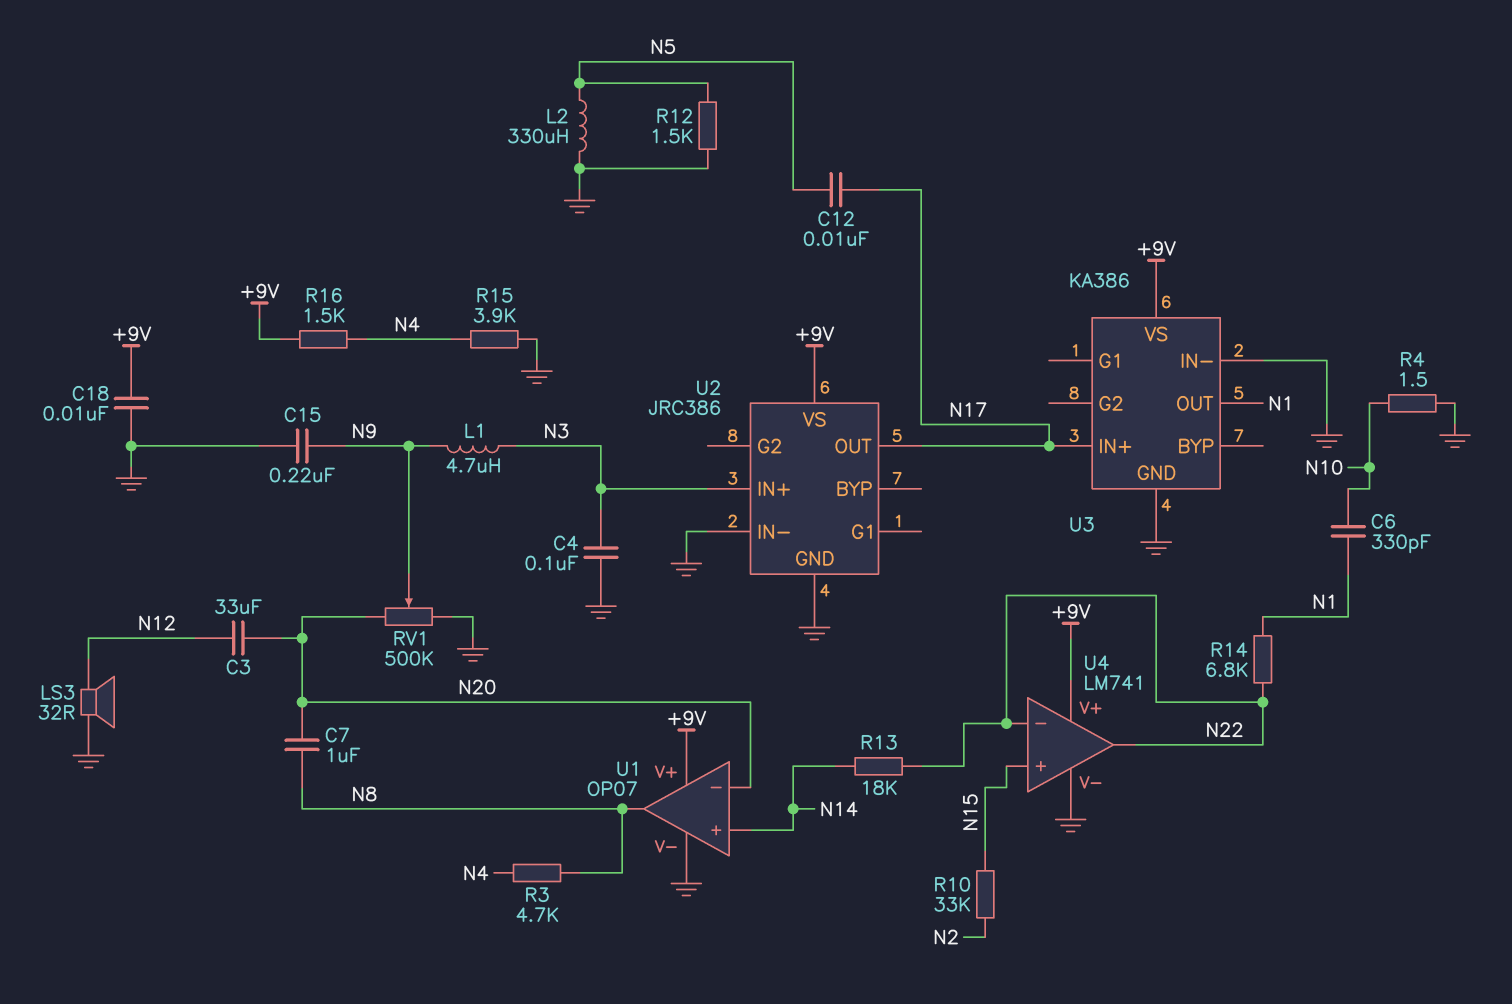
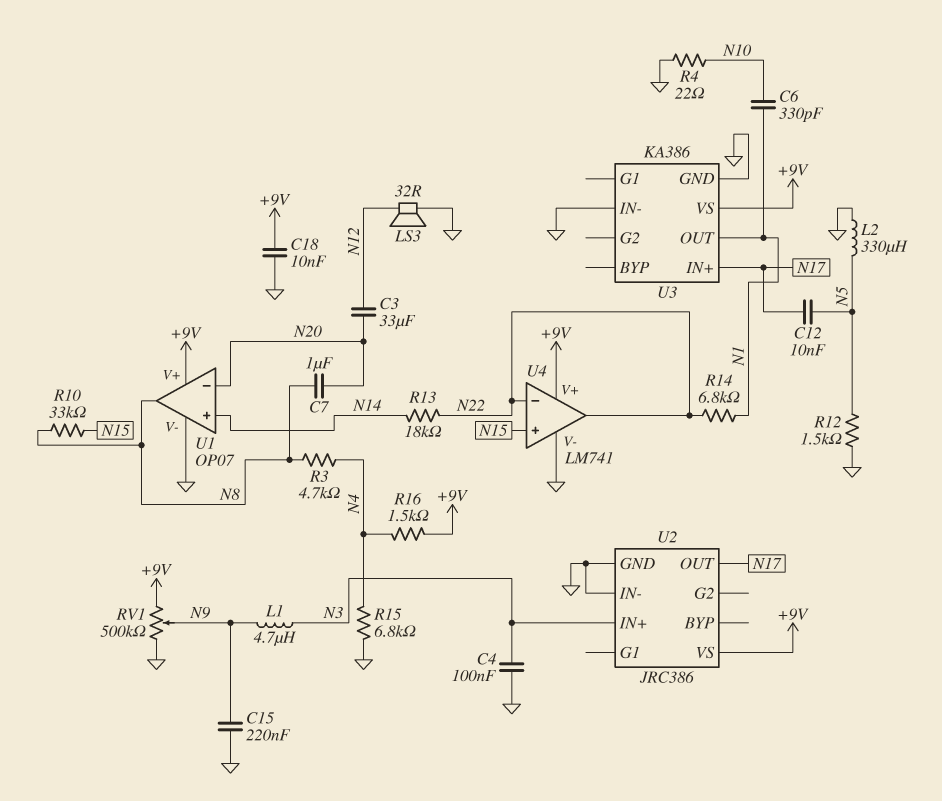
R4: 1.5 (GND, N10) -> 22 (GND, N10)
R10: 33k (N2, N15) -> 33k (N8, N15)
R15: 3.9k (GND, N4) -> 6.8k (GND, N4)
RV1: 500k (GND, N20, wiper N9) -> 500k (+9V, GND, wiper N9)

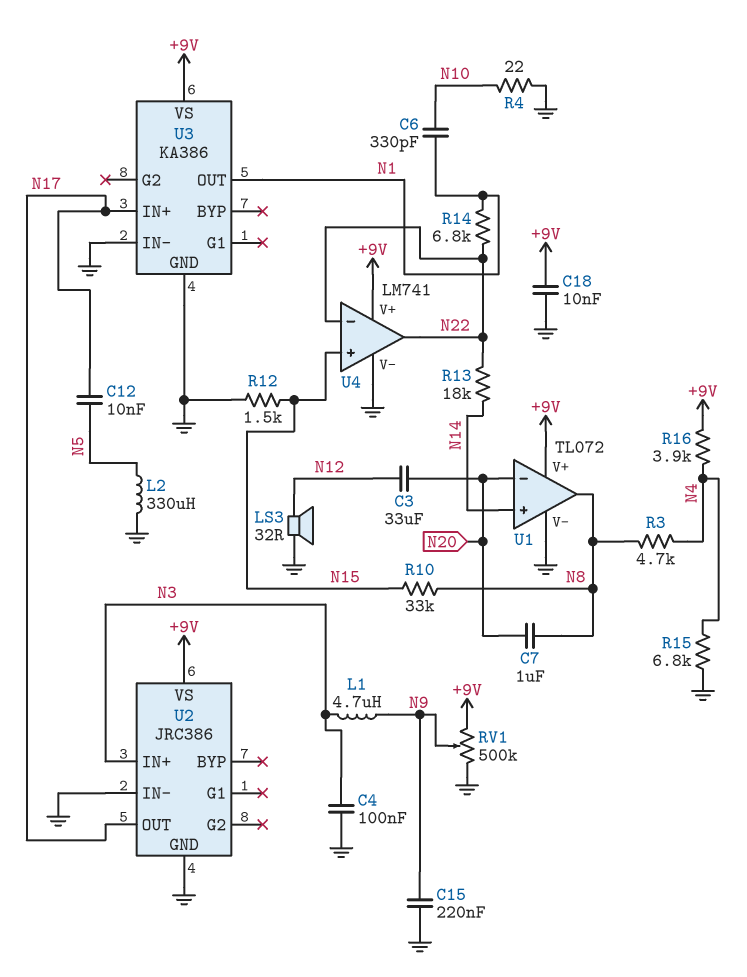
R12: 1.5k (GND, N5) -> 1.5k (GND, N15)
R16: 1.5k (+9V, N4) -> 3.9k (+9V, N4)
U1: OP07 -> TL072

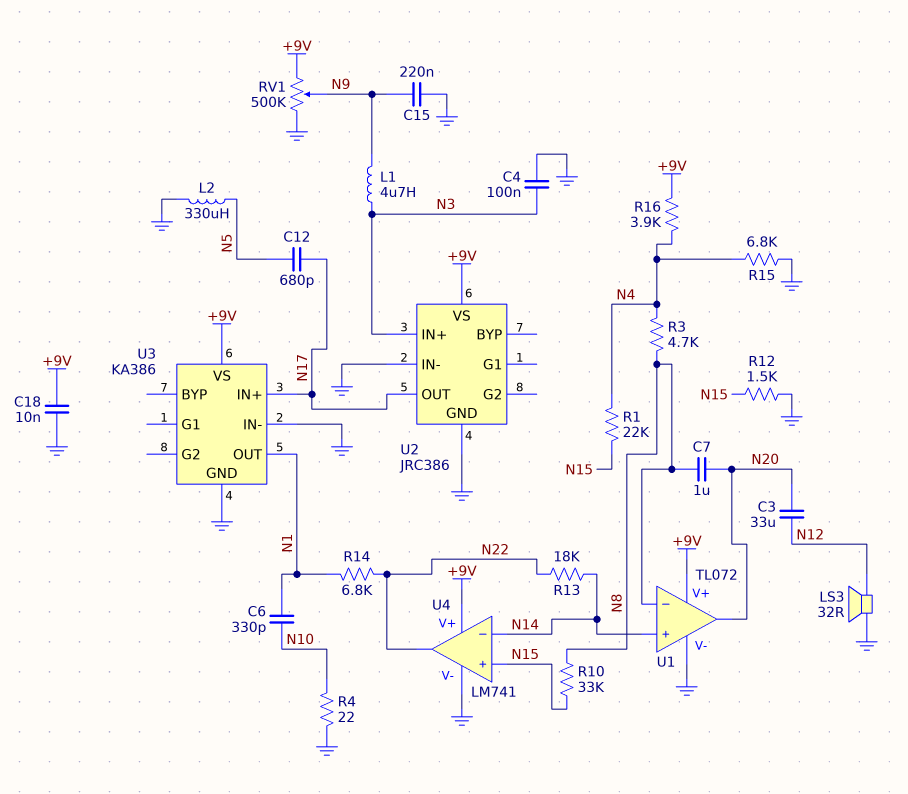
C12: 10nF (N5, N17) -> 680pF (N5, N17)
R1: none -> 22k (N4, N15)
U1 pin in-: N20 -> N8
U1 pin out: N8 -> N20
U4 pin in-: N22 -> N14

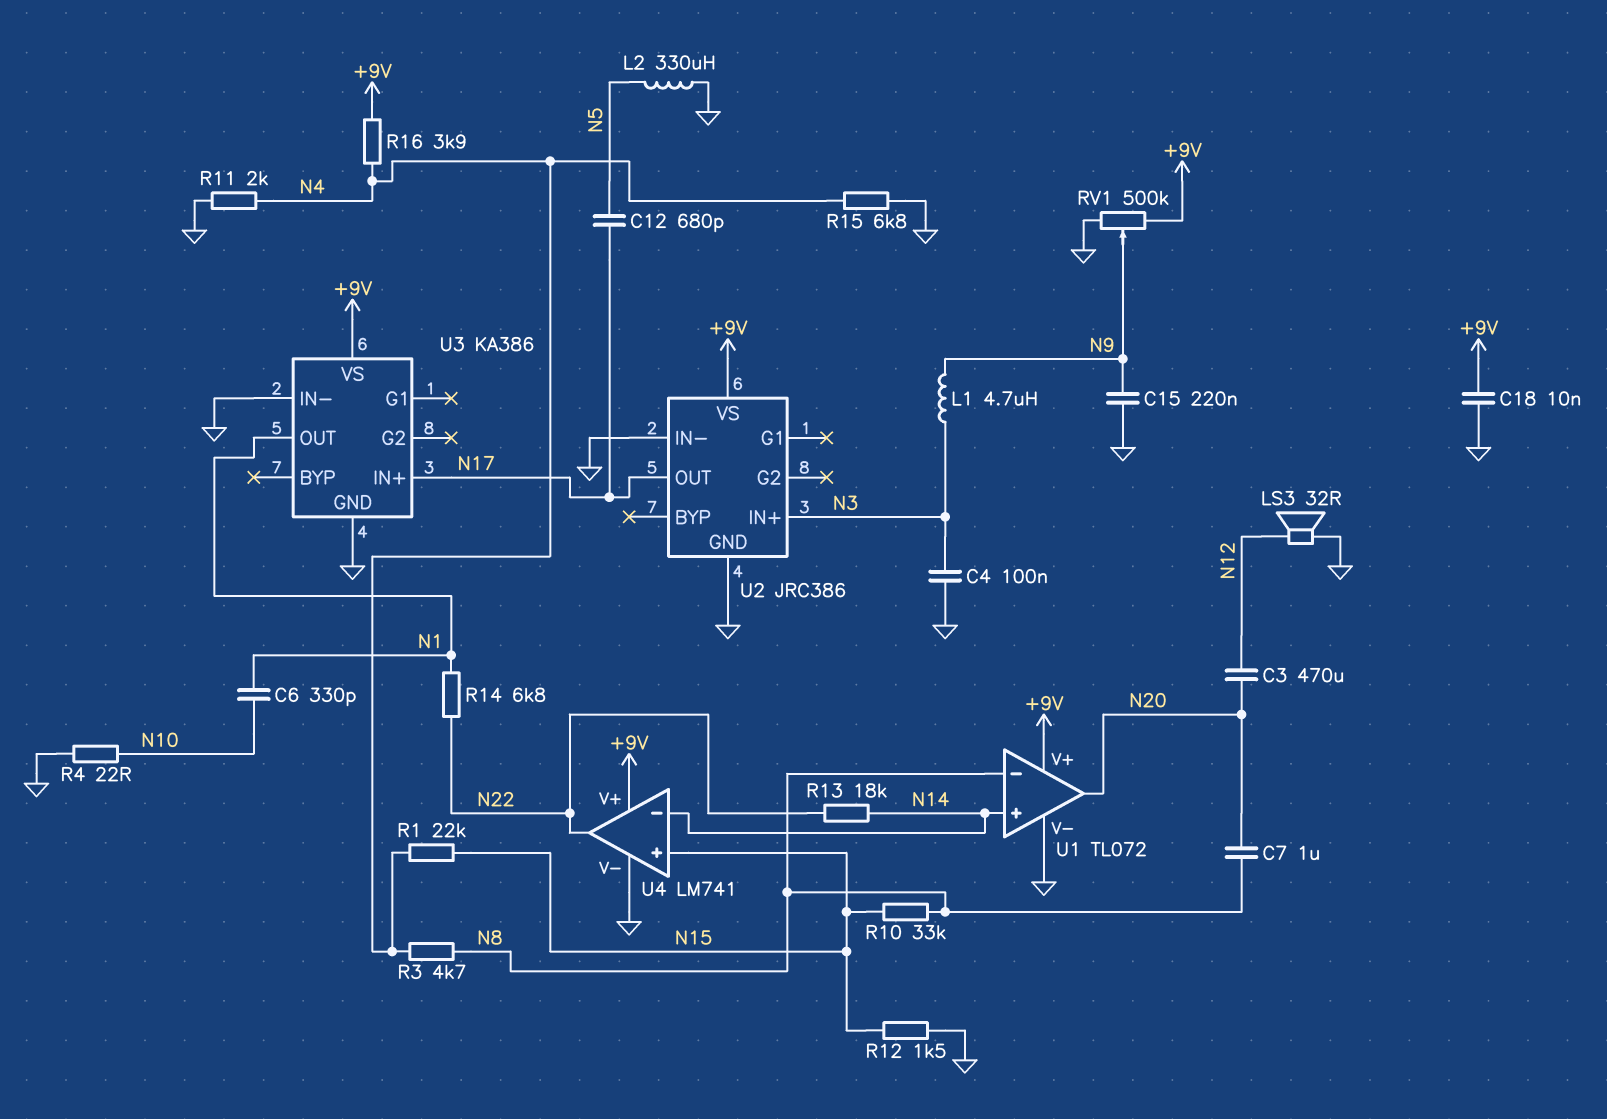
C3: 33uF (N12, N20) -> 470uF (N12, N20)
R11: none -> 2k (GND, N4)

